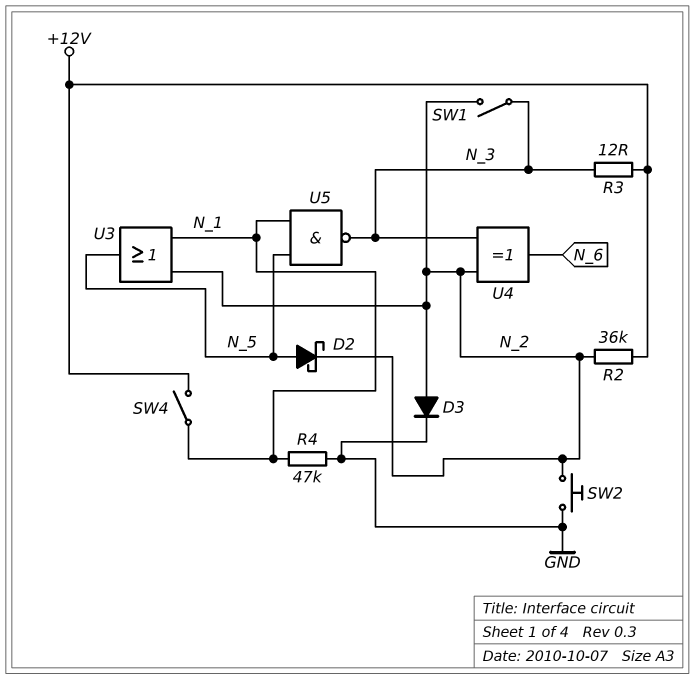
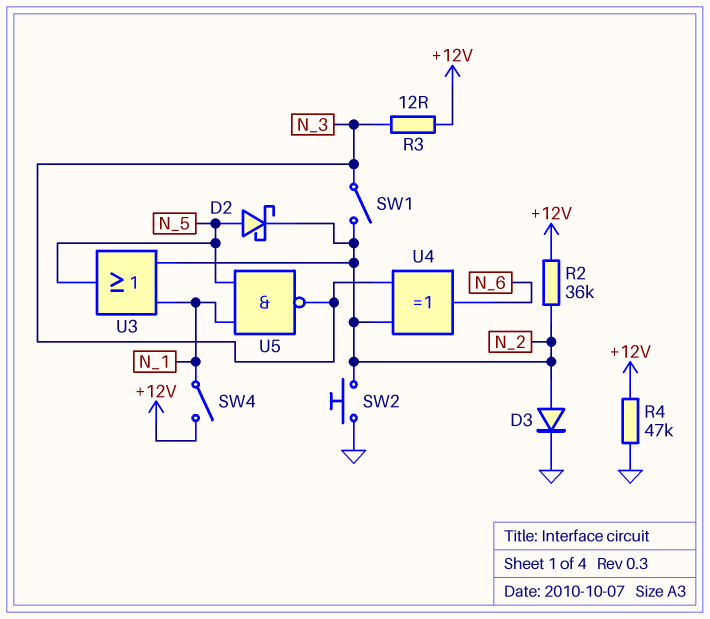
R4: 47k (GND, N_1) -> 47k (+12V, GND)

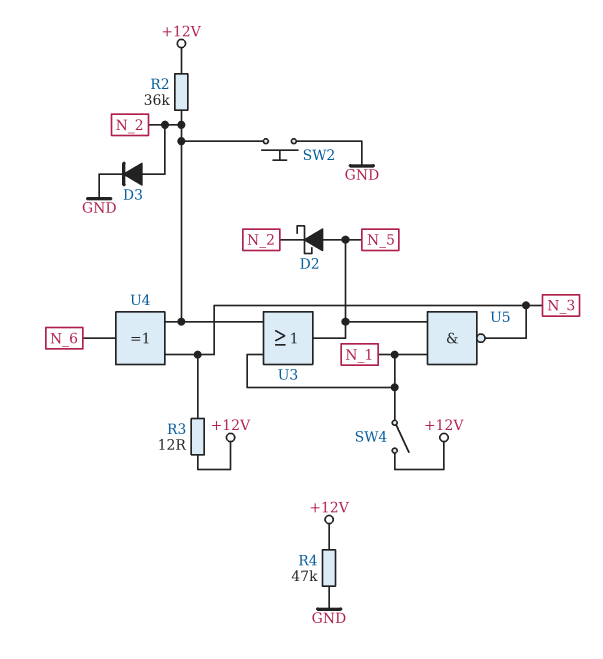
SW1: switch (N_2, N_3) -> none

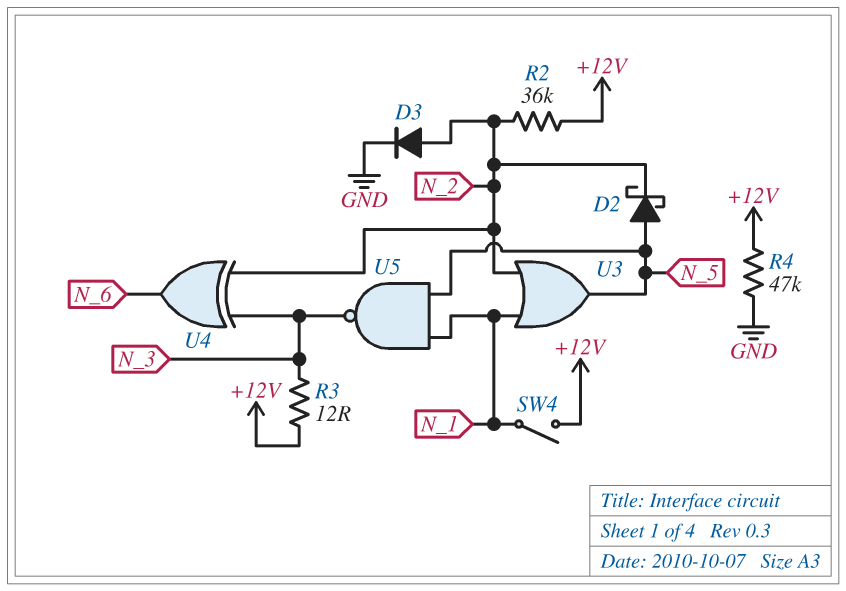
SW2: button (GND, N_2) -> none

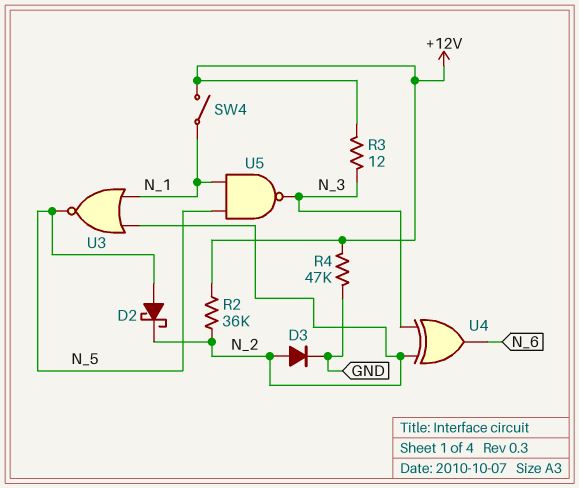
U3: OR (in N_1, in N_2, out N_5) -> NOR (in N_1, in N_2, out N_5)

